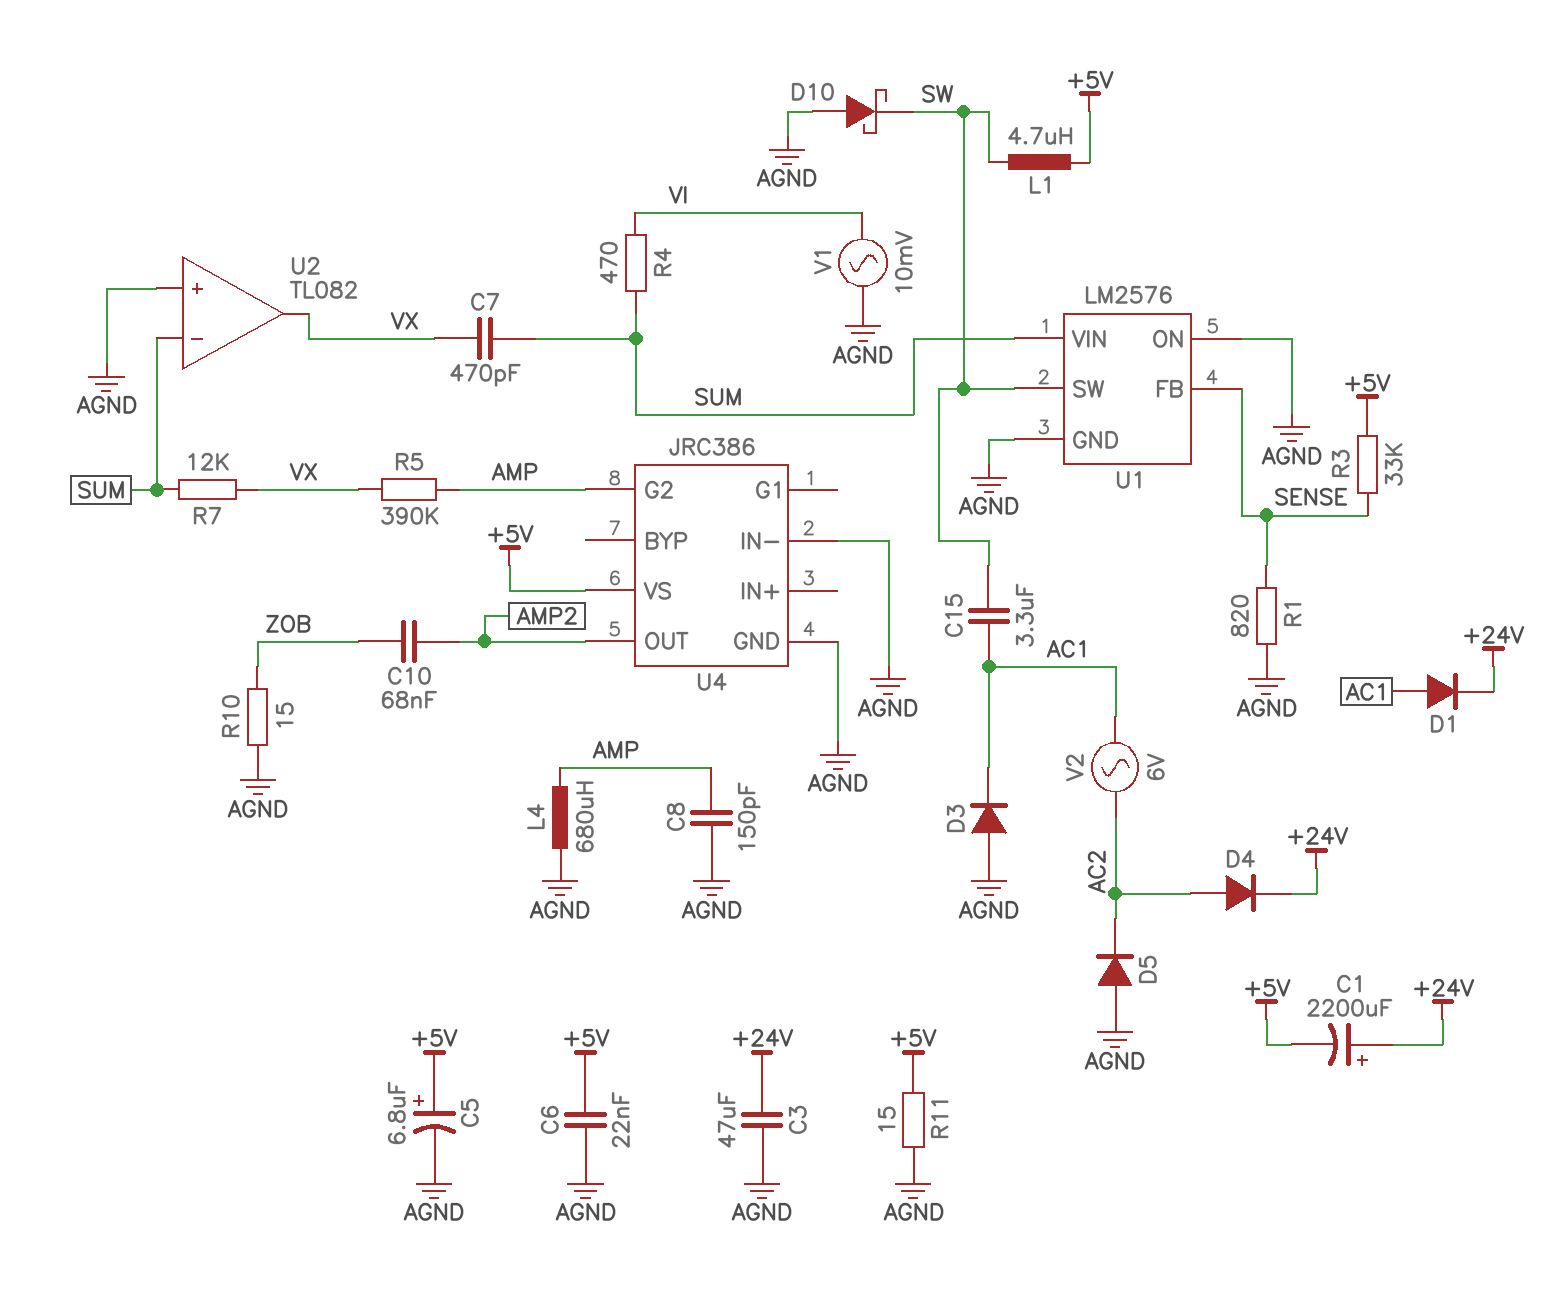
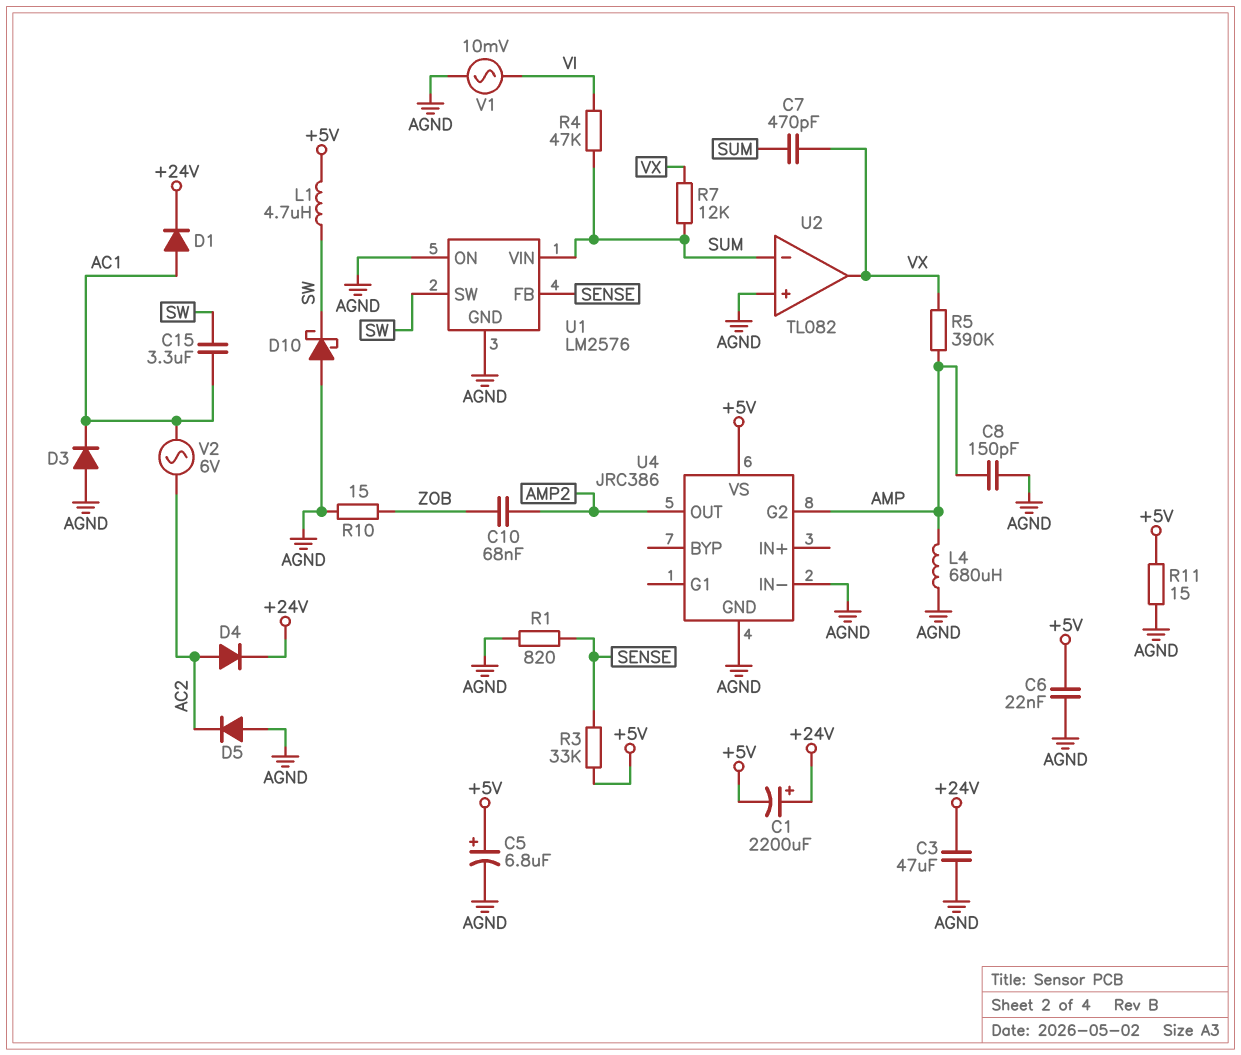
R4: 470 (SUM, VI) -> 47k (SUM, VI)

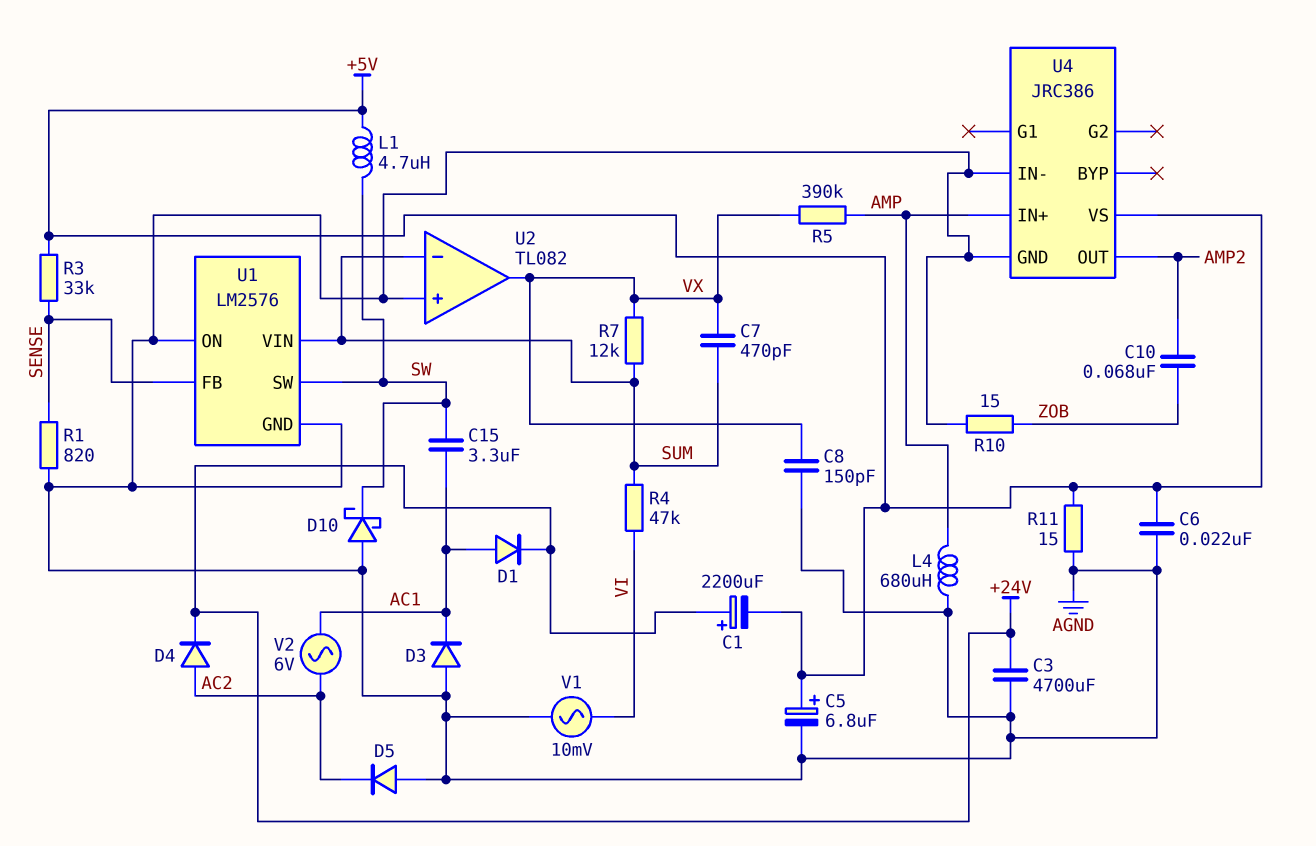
C3: 47uF (+24V, AGND) -> 4700uF (+24V, AGND)
C8: 150pF (AGND, AMP) -> 150pF (AGND, VX)
U4 pin G2: AMP -> none
U4 pin IN+: none -> AMP

